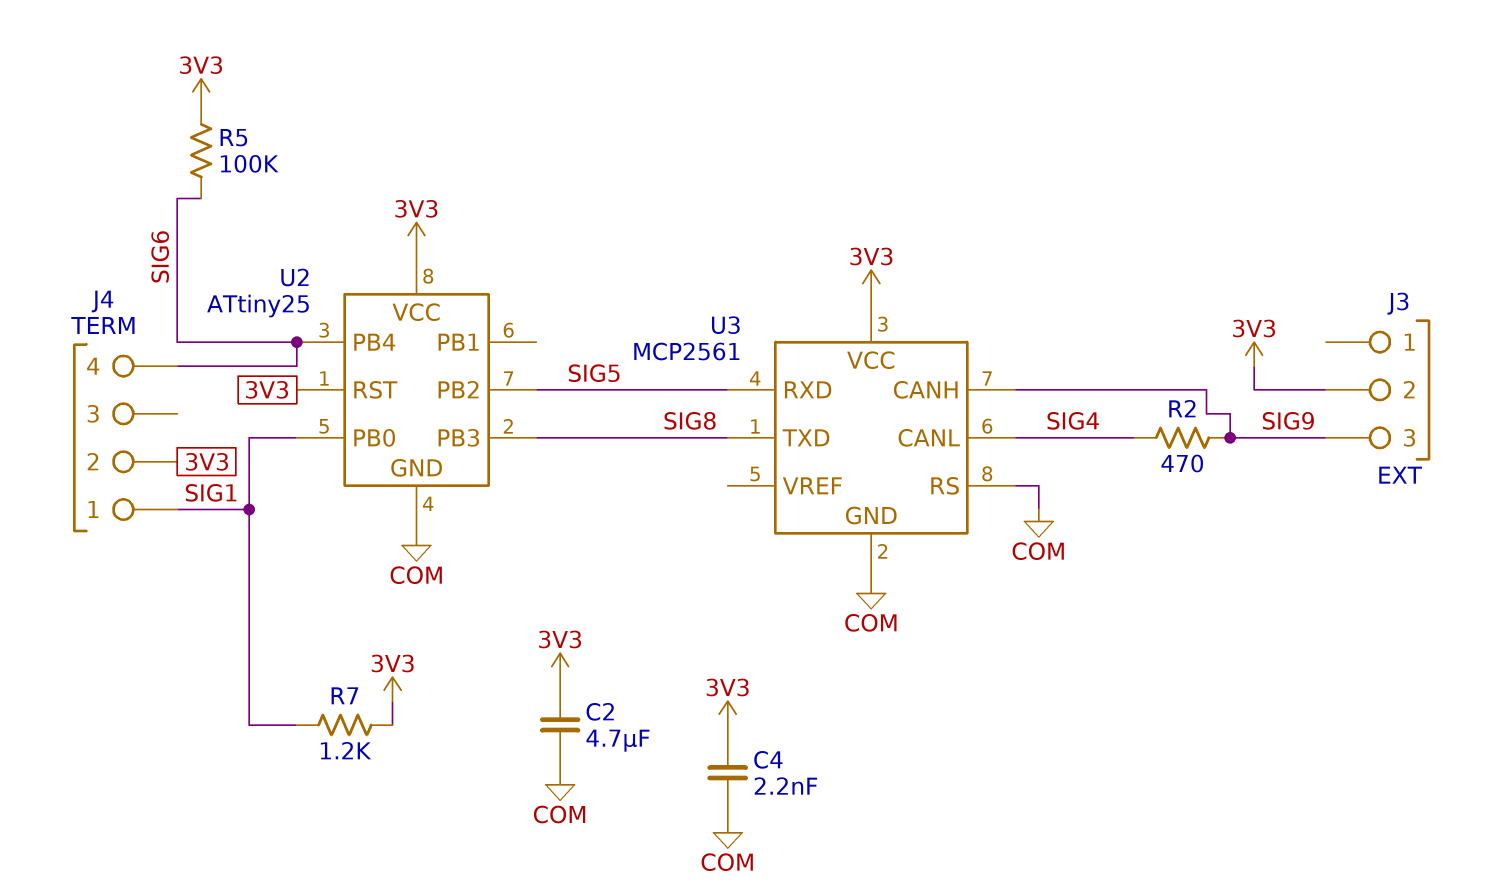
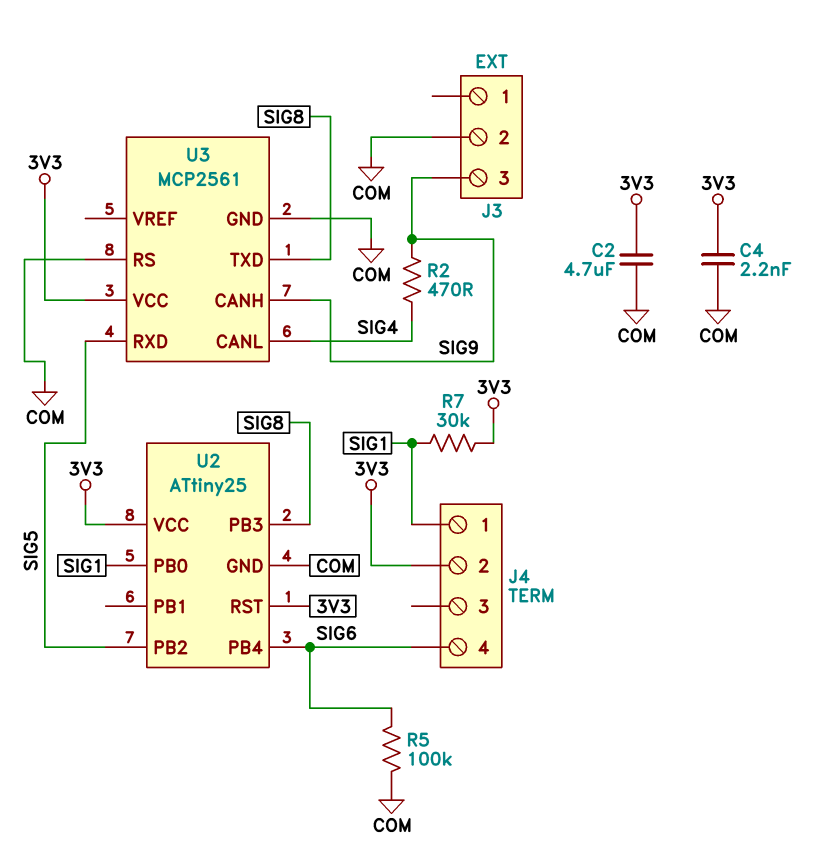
J3 pin 2: 3V3 -> COM
R5: 100k (3V3, SIG6) -> 100k (COM, SIG6)
R7: 1.2k (3V3, SIG1) -> 30k (3V3, SIG1)

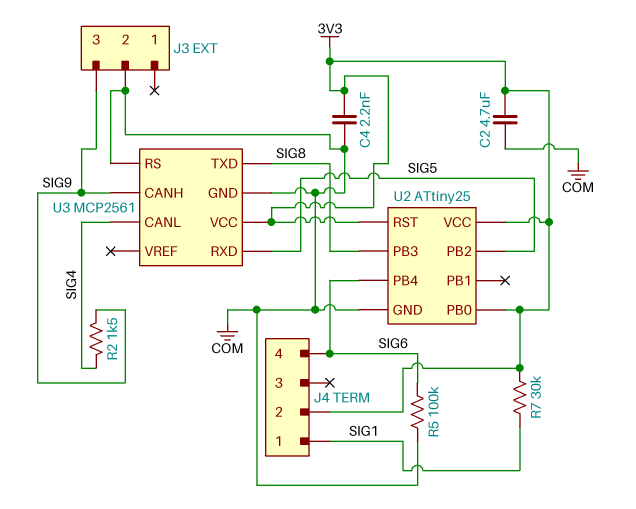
R2: 470 (SIG4, SIG9) -> 1.5k (SIG4, SIG9)
U2 pin PB0: SIG1 -> 3V3

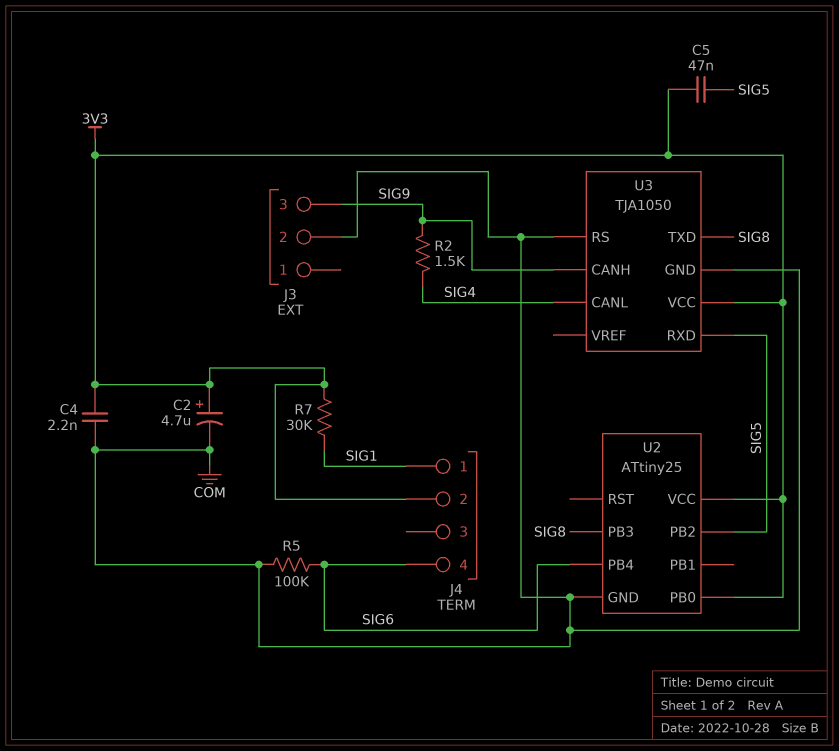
C2: 4.7uF (3V3, COM) -> 4.7uF (plus 3V3, minus COM)
C5: none -> 47nF (3V3, SIG5)
U2 pin RST: 3V3 -> none
U3: MCP2561 -> TJA1050

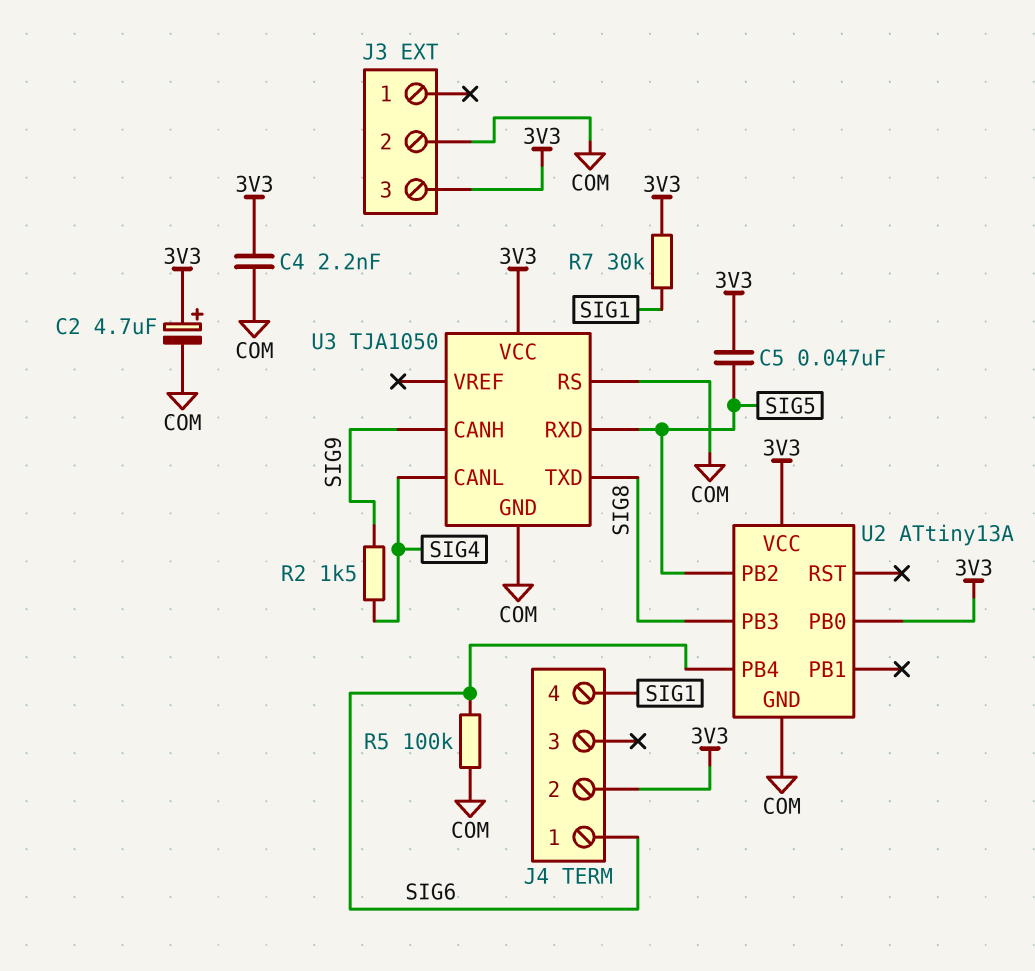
J3 pin 3: SIG9 -> 3V3
J4 pin 1: SIG1 -> SIG6
J4 pin 4: SIG6 -> SIG1
U2: ATtiny25 -> ATtiny13A

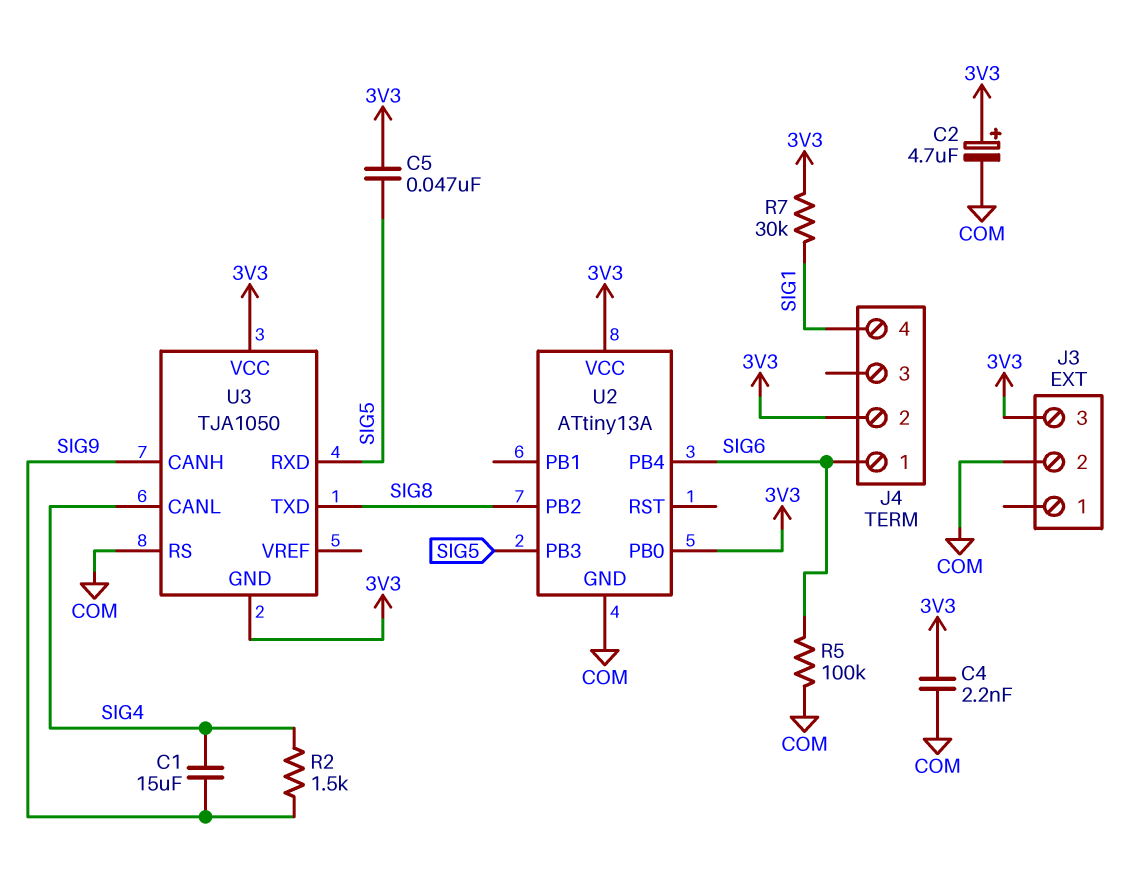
C1: none -> 15uF (SIG4, SIG9)
U2 pin PB2: SIG5 -> SIG8
U2 pin PB3: SIG8 -> SIG5
U3 pin GND: COM -> 3V3

